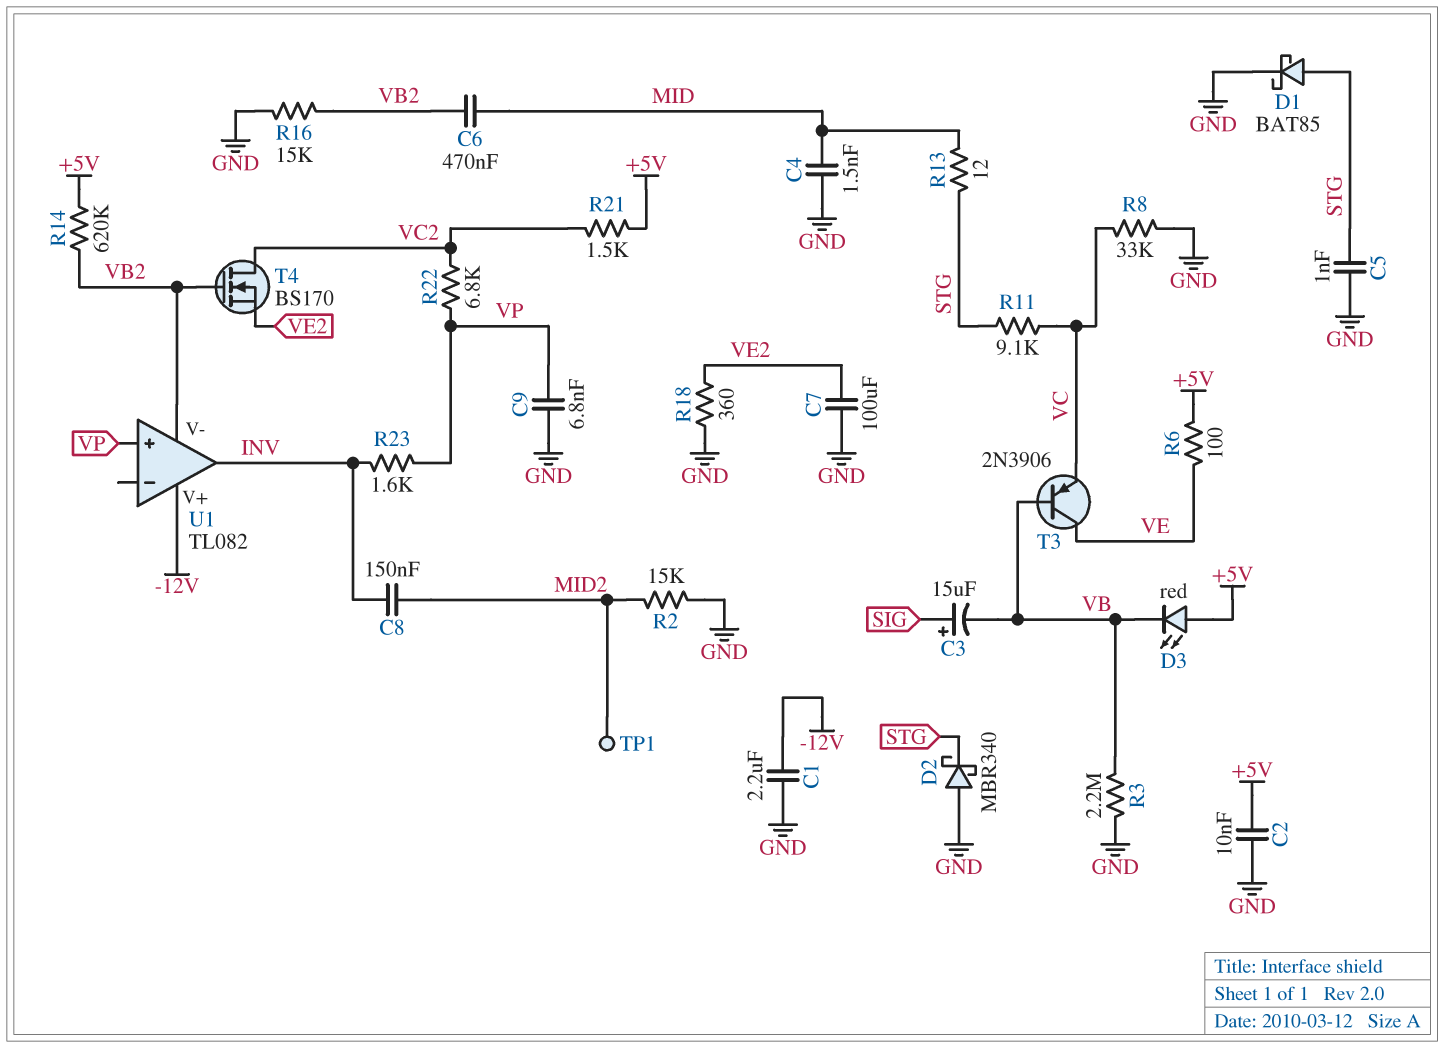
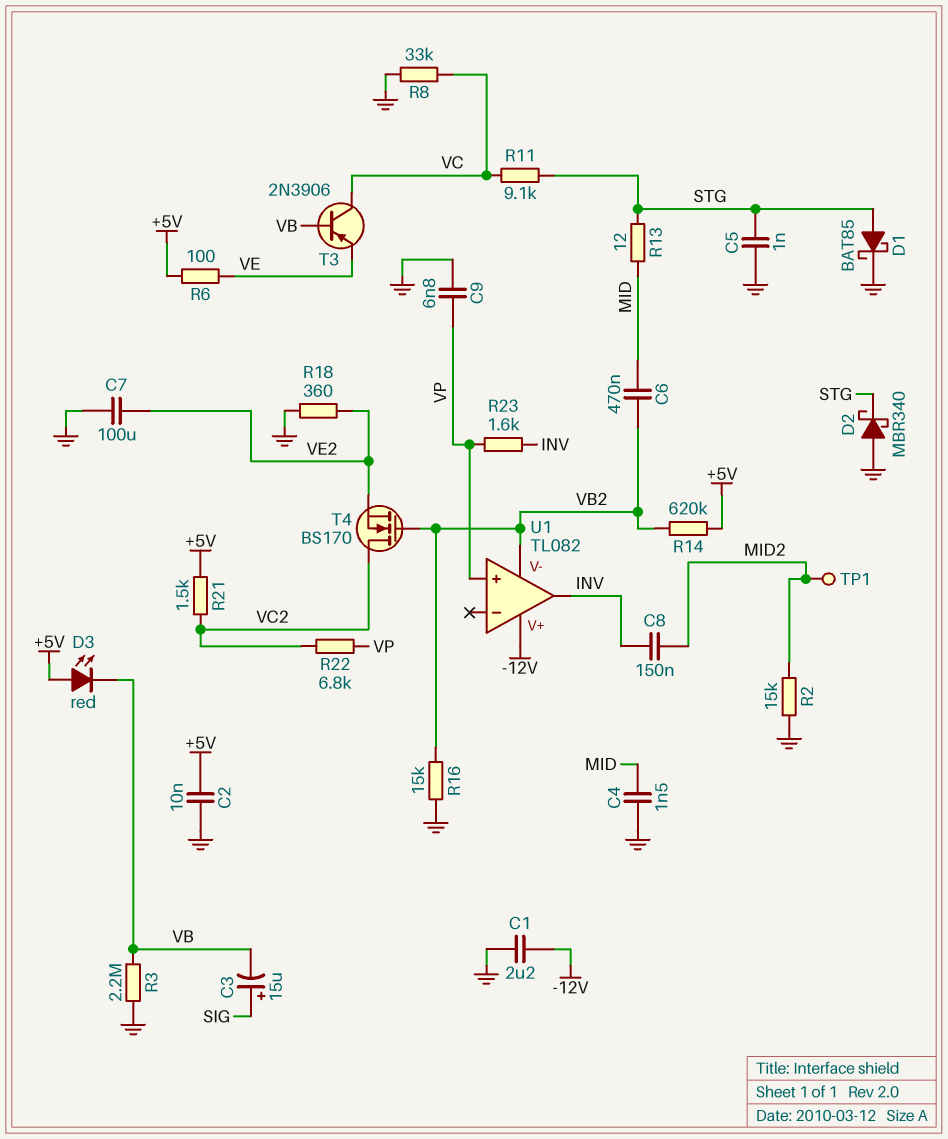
T3: PNP 2N3906 (B VB, C VE, E VC) -> PNP 2N3906 (B VB, C VC, E VE)

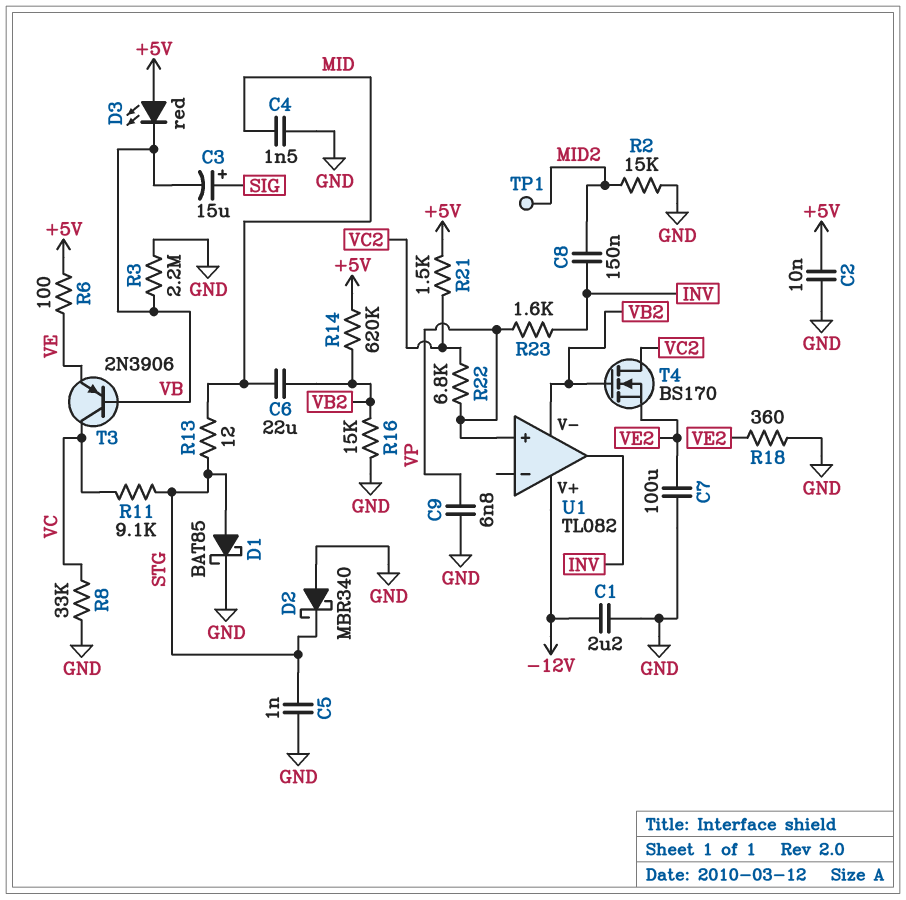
C6: 470nF (MID, VB2) -> 22uF (MID, VB2)

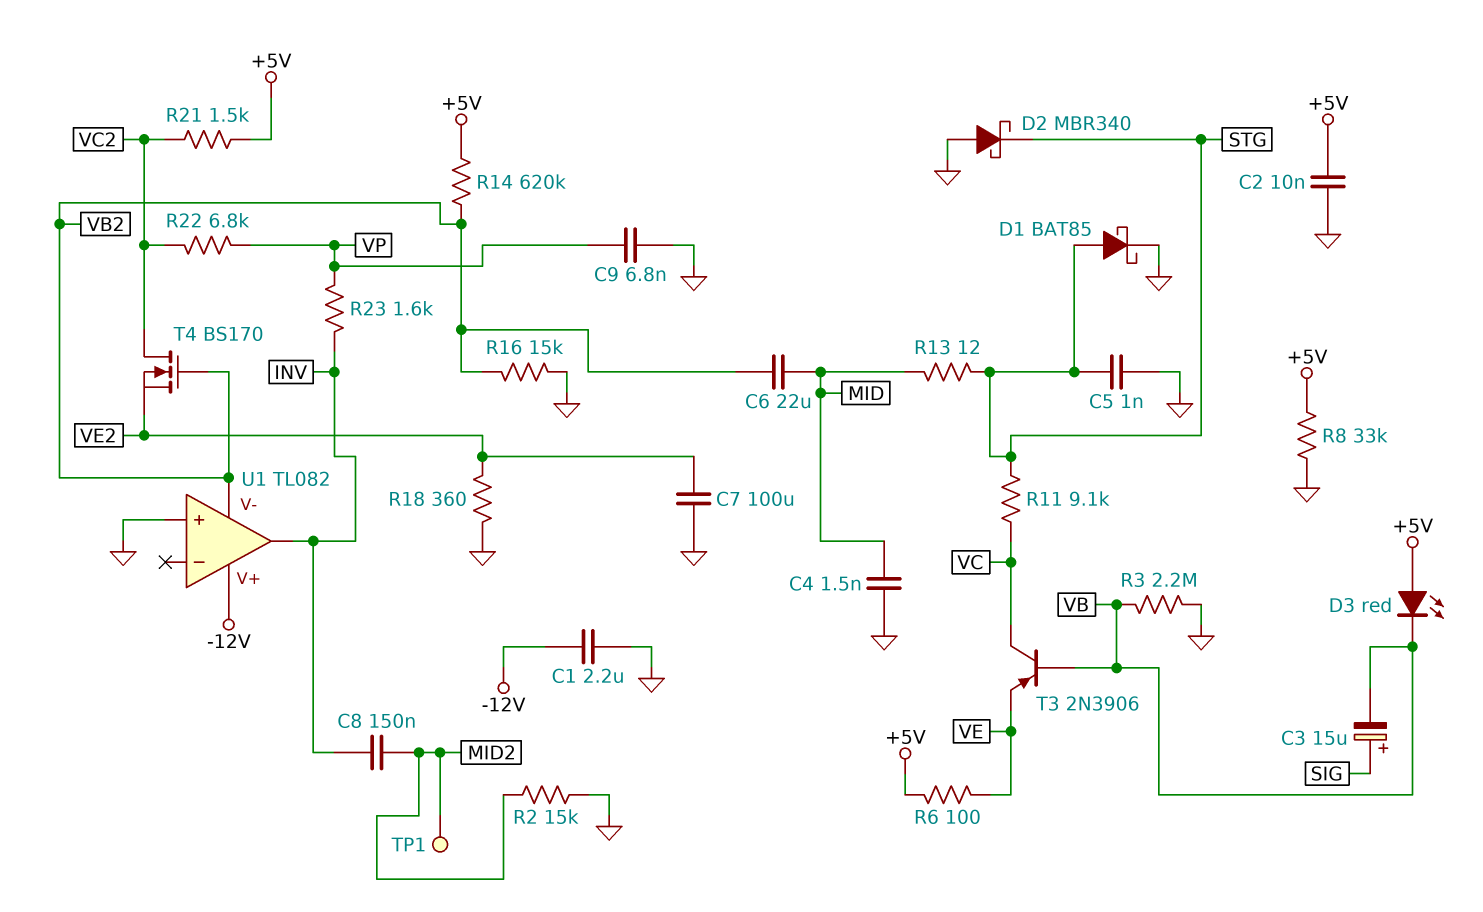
R8: 33k (GND, VC) -> 33k (+5V, GND)
U1 pin in+: VP -> GND

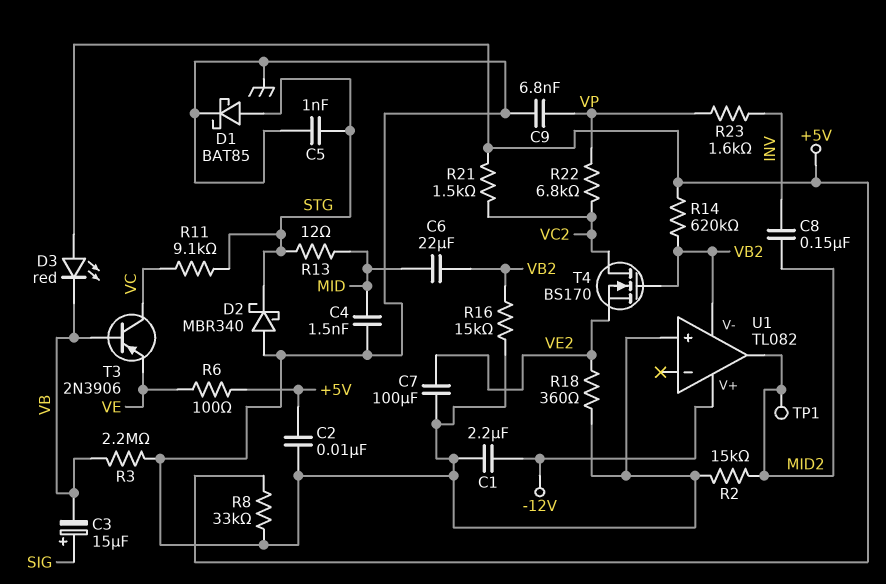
U1 pin out: INV -> MID2

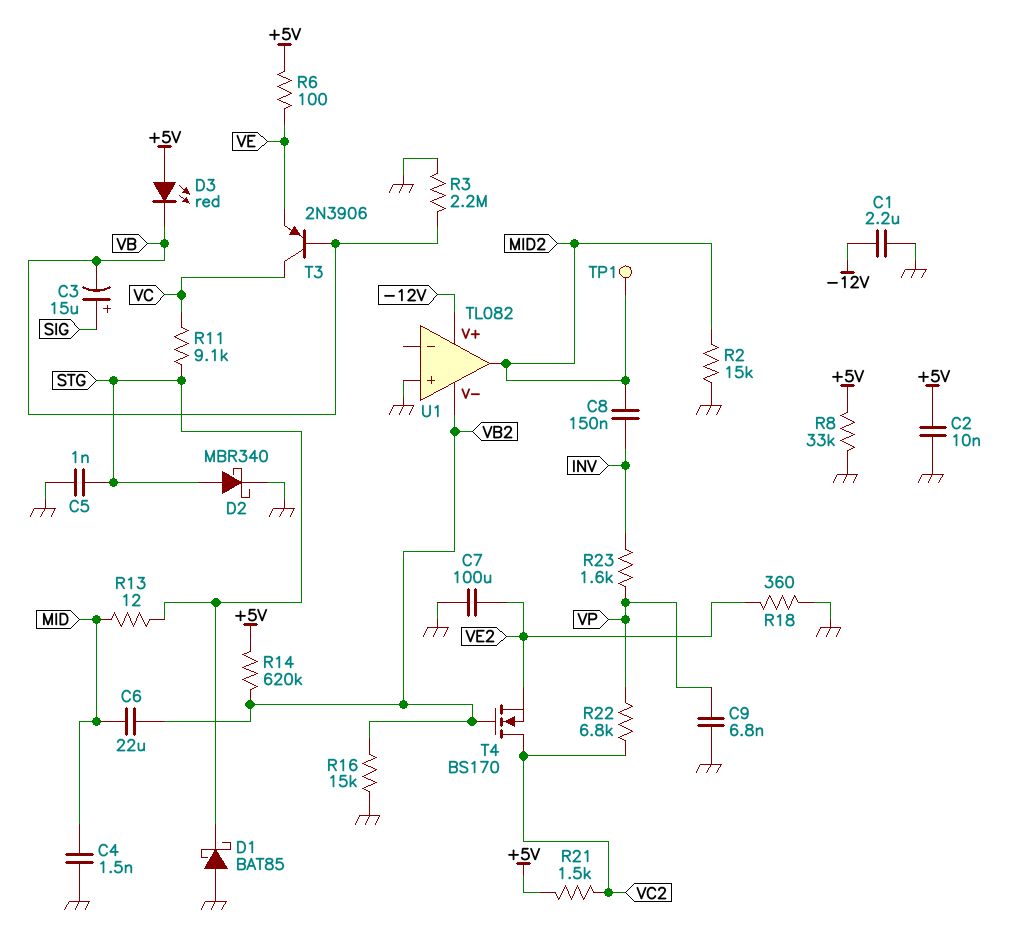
D1: schottky BAT85 (A STG, K GND) -> schottky BAT85 (A GND, K STG)
D2: schottky MBR340 (A GND, K STG) -> schottky MBR340 (A STG, K GND)

